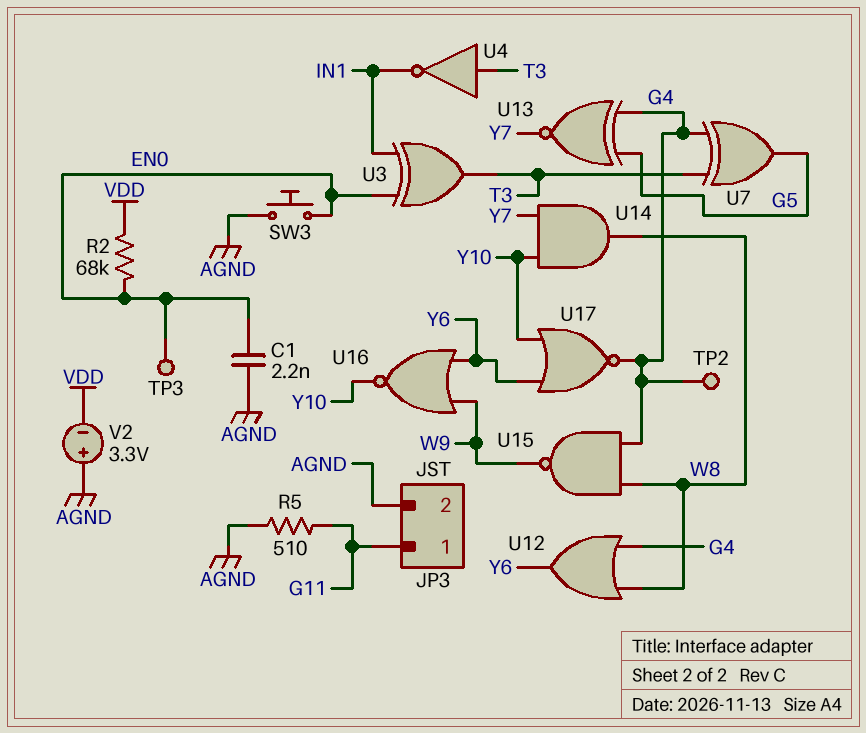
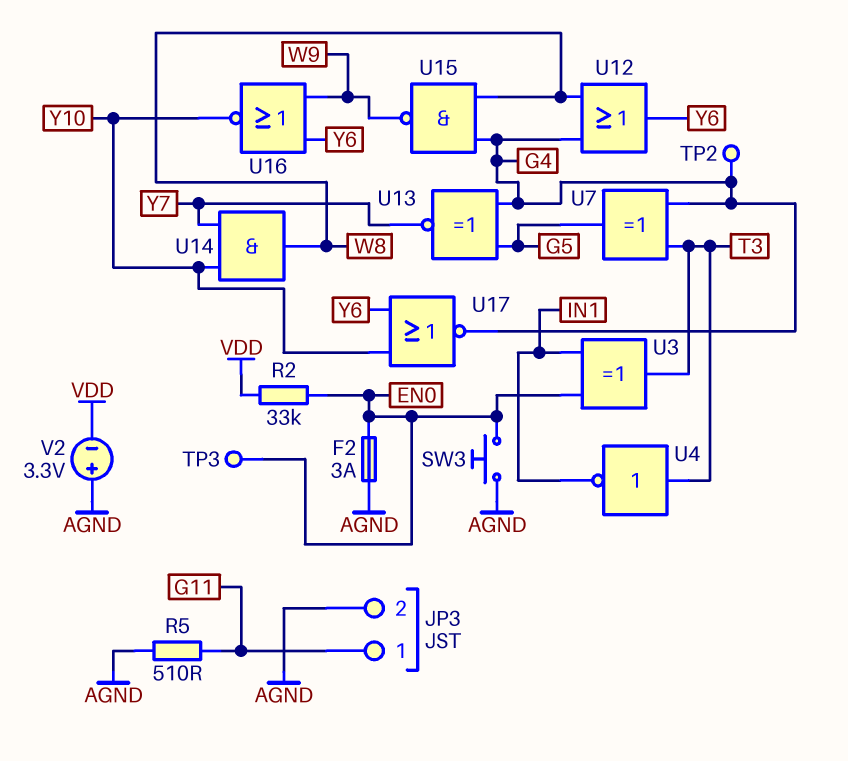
C1: 2.2nF (AGND, EN0) -> none
F2: none -> 3A (AGND, EN0)
R2: 68k (EN0, VDD) -> 33k (EN0, VDD)

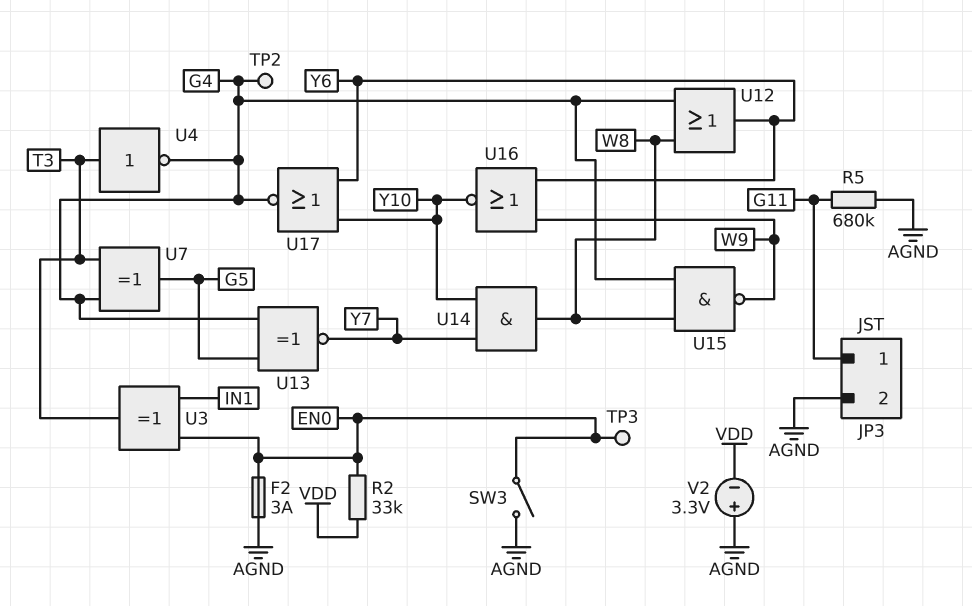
R5: 510 (AGND, G11) -> 680k (AGND, G11)
SW3: button (AGND, EN0) -> switch (AGND, EN0)
U4: NOT (in T3, out IN1) -> NOT (in T3, out G4)

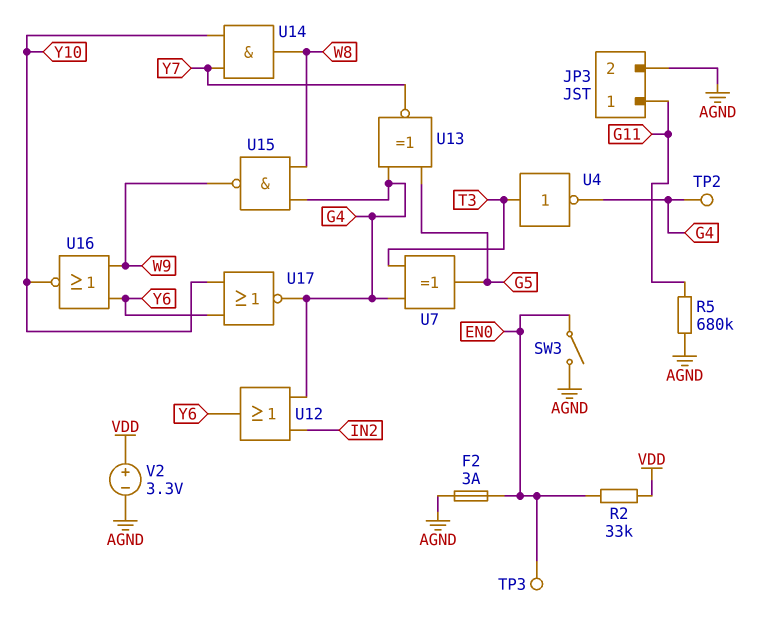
U3: XOR (in EN0, in IN1, out T3) -> none
U12: OR (in G4, in W8, out Y6) -> OR (in G4, in IN2, out Y6)
V2: 3.3V (plus AGND, minus VDD) -> 3.3V (plus VDD, minus AGND)

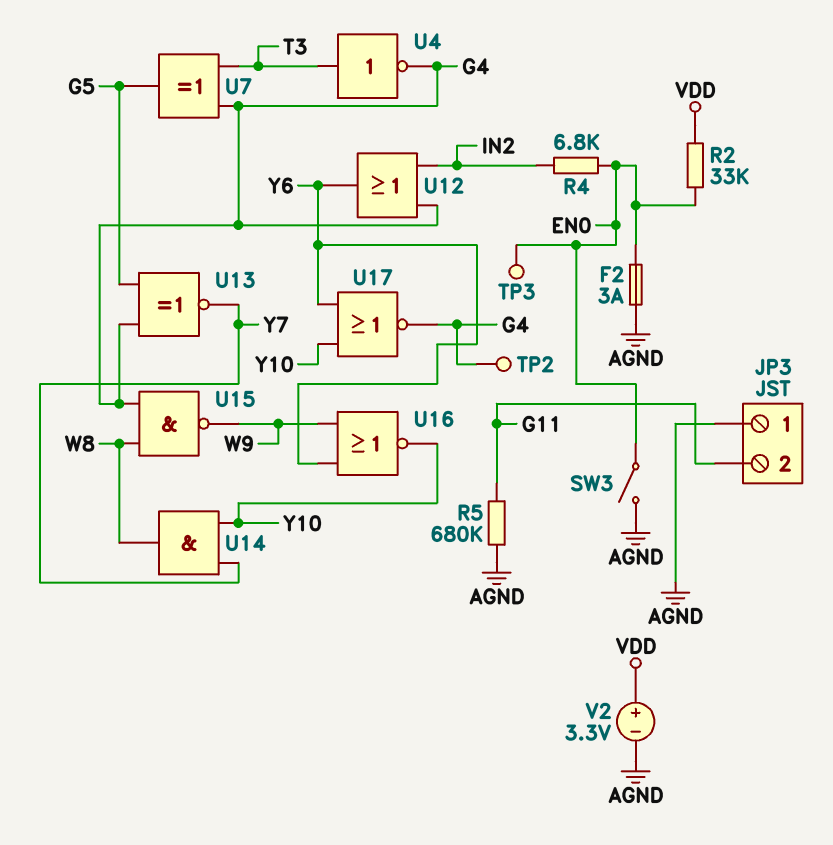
JP3 pin 1: G11 -> AGND
JP3 pin 2: AGND -> G11
R4: none -> 6.8k (EN0, IN2)

